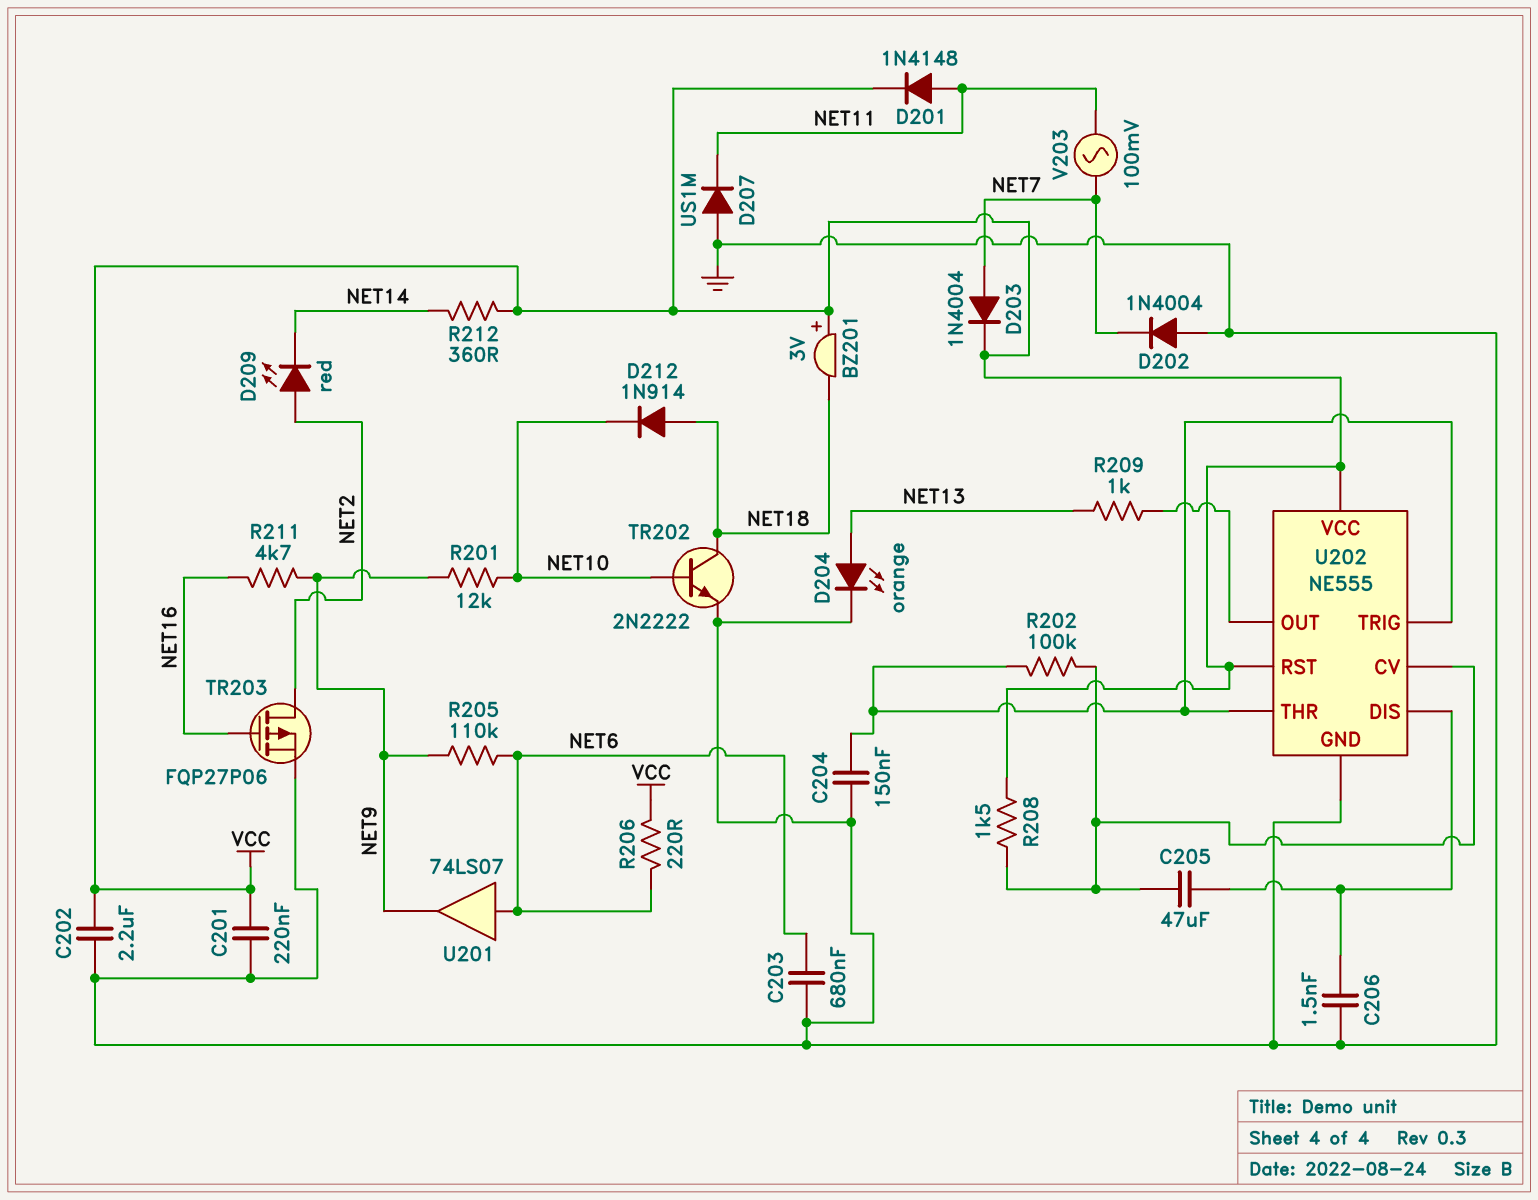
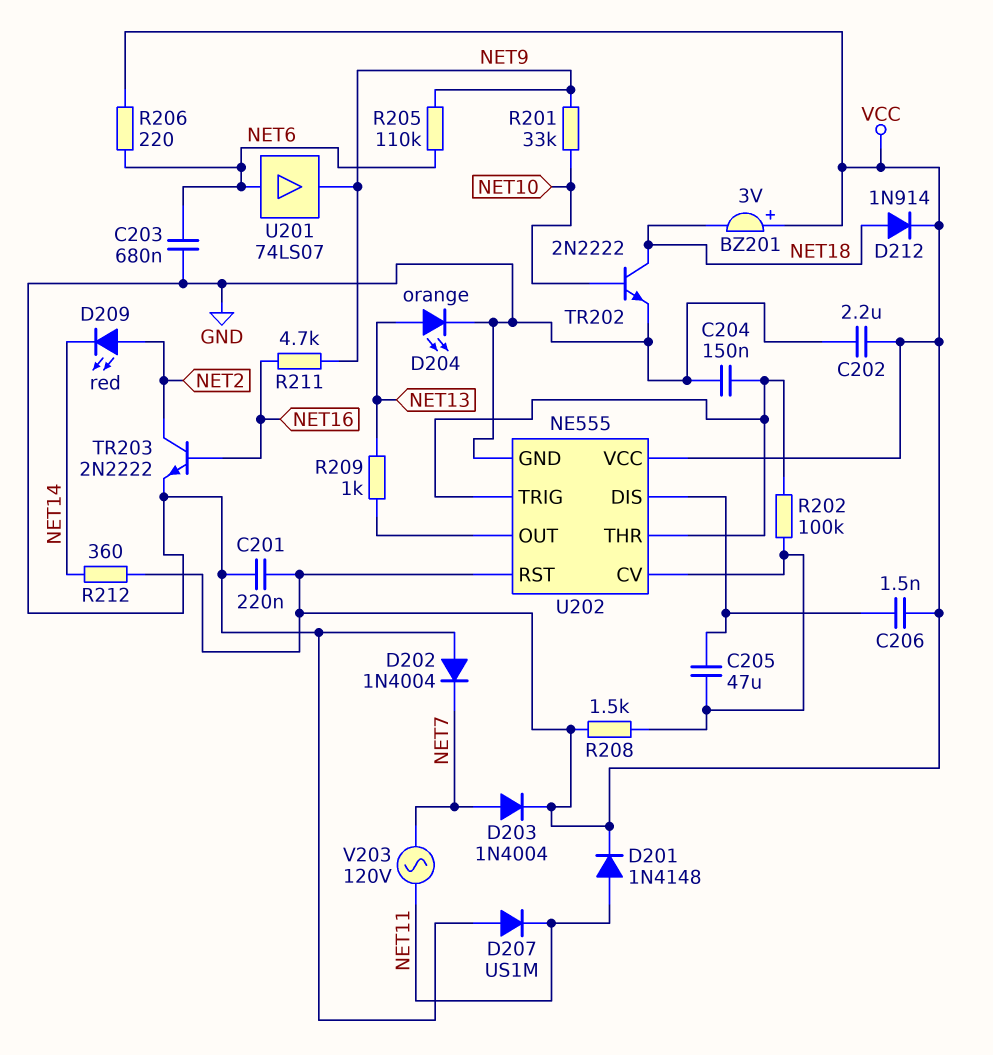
C206: 1.5nF (GND, U202/DIS) -> 1.5nF (U202/DIS, VCC)
D212: diode 1N914 (A NET18, K NET10) -> diode 1N914 (A NET18, K VCC)
R201: 12k (NET9, NET10) -> 33k (NET9, NET10)
TR203: PMOS FQP27P06 (G NET16, D NET2, S GND) -> NPN 2N2222 (B NET16, C NET2, E GND)
V203: AC 100mV (NET7, NET11) -> AC 120V (NET7, NET11)

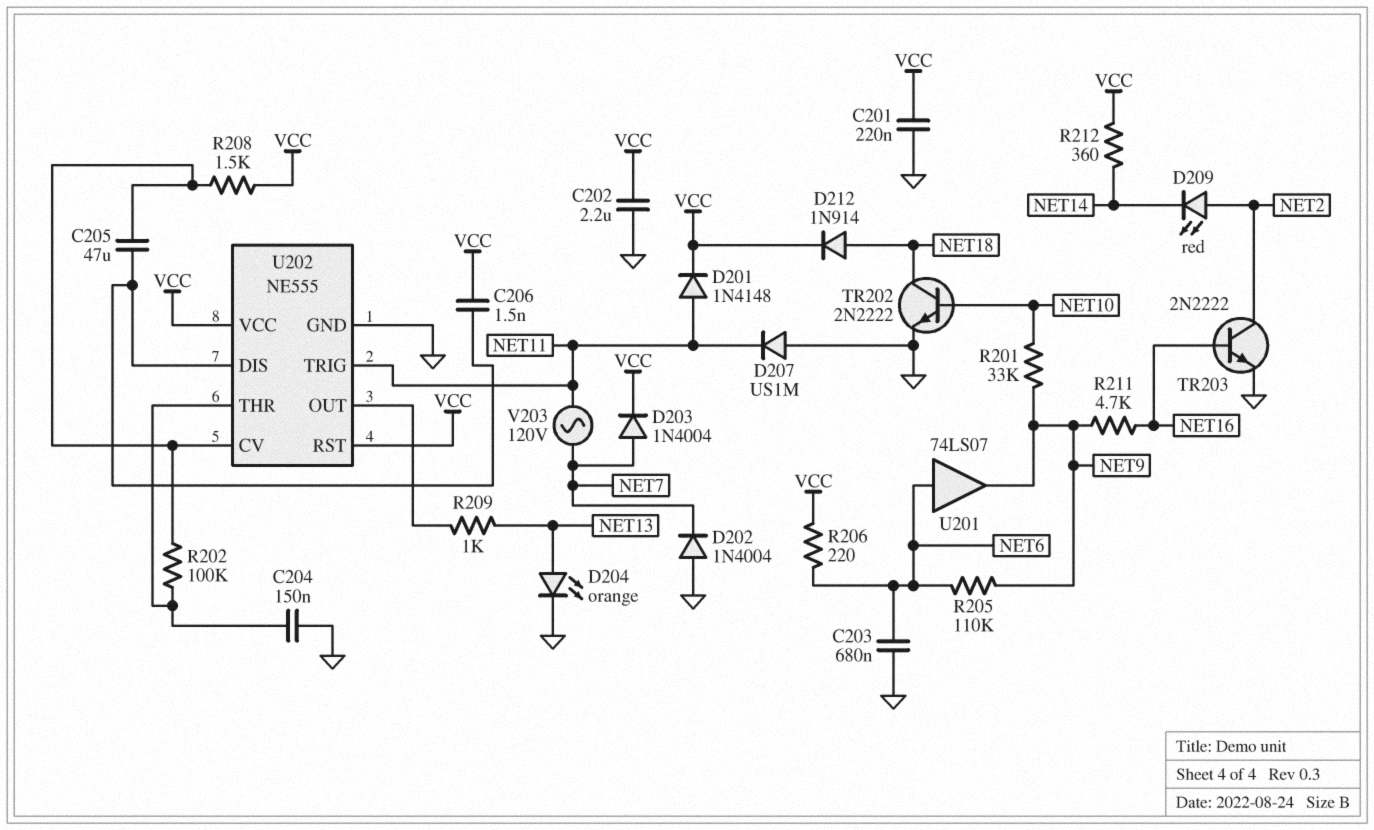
BZ201: buzzer 3V (plus VCC, minus NET18) -> none
U202 pin TRIG: U202/THR -> NET11

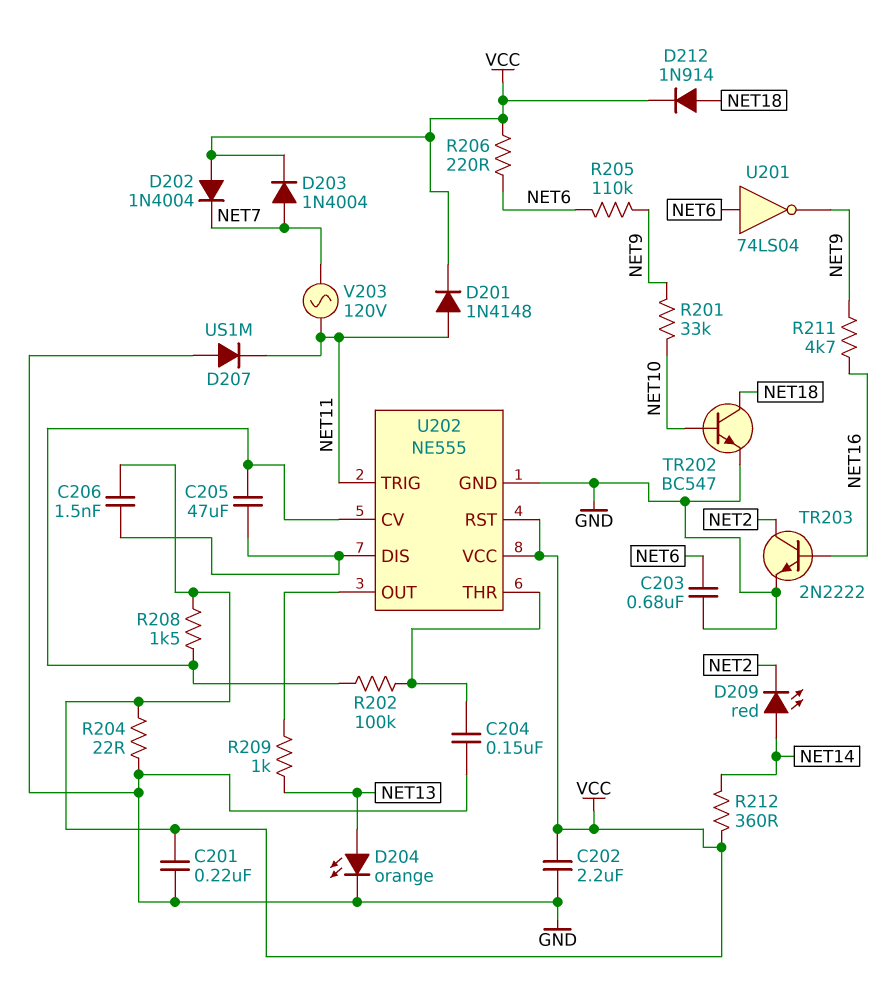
D202: diode 1N4004 (A GND, K NET7) -> diode 1N4004 (A VCC, K NET7)
D209: LED red (A NET2, K NET14) -> LED red (A NET14, K NET2)
R204: none -> 22 (GND, VCC)
TR202: NPN 2N2222 (B NET10, C NET18, E GND) -> NPN BC547 (B NET10, C NET18, E GND)
U201: buffer 74LS07 (in NET6, out NET9) -> NOT 74LS04 (in NET6, out NET9)

